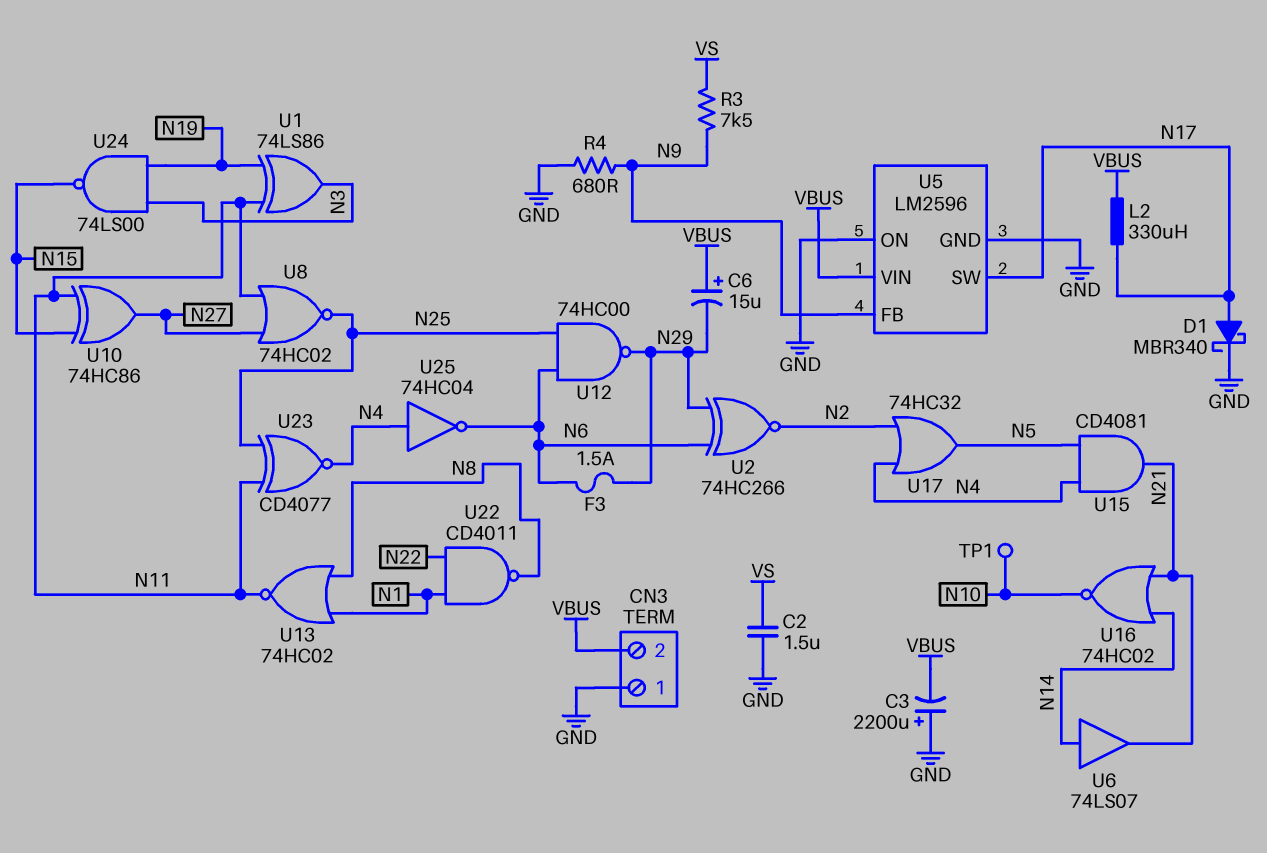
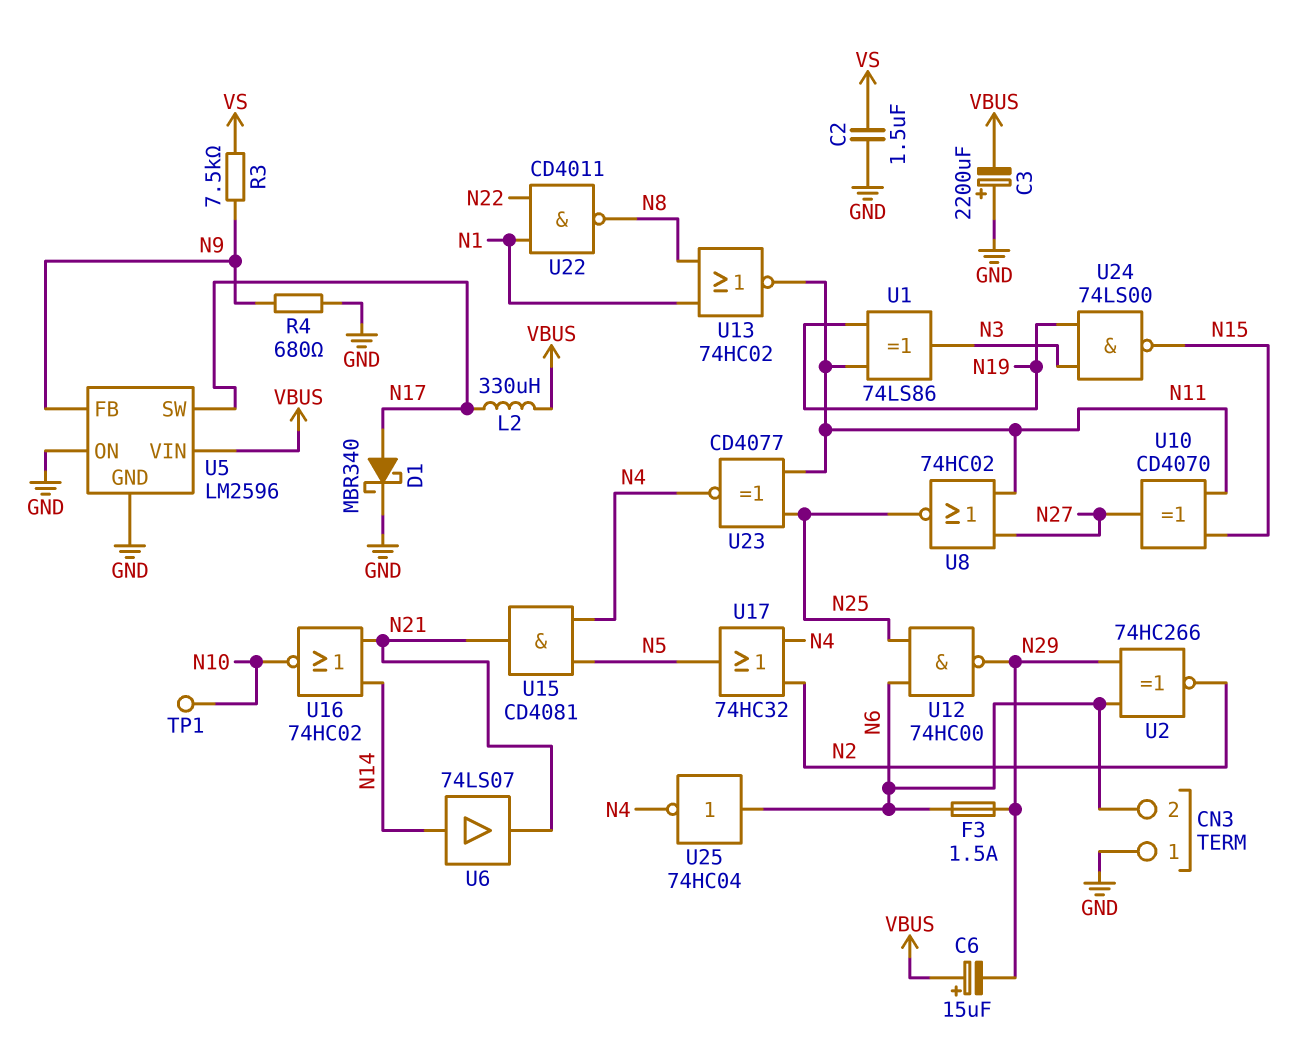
CN3 pin 2: VBUS -> N6
U10: XOR 74HC86 (in N11, in N15, out N27) -> XOR CD4070 (in N11, in N15, out N27)
U25: NOT 74HC04 (in N4, out N6) -> NOT 74HC04 (in N6, out N4)

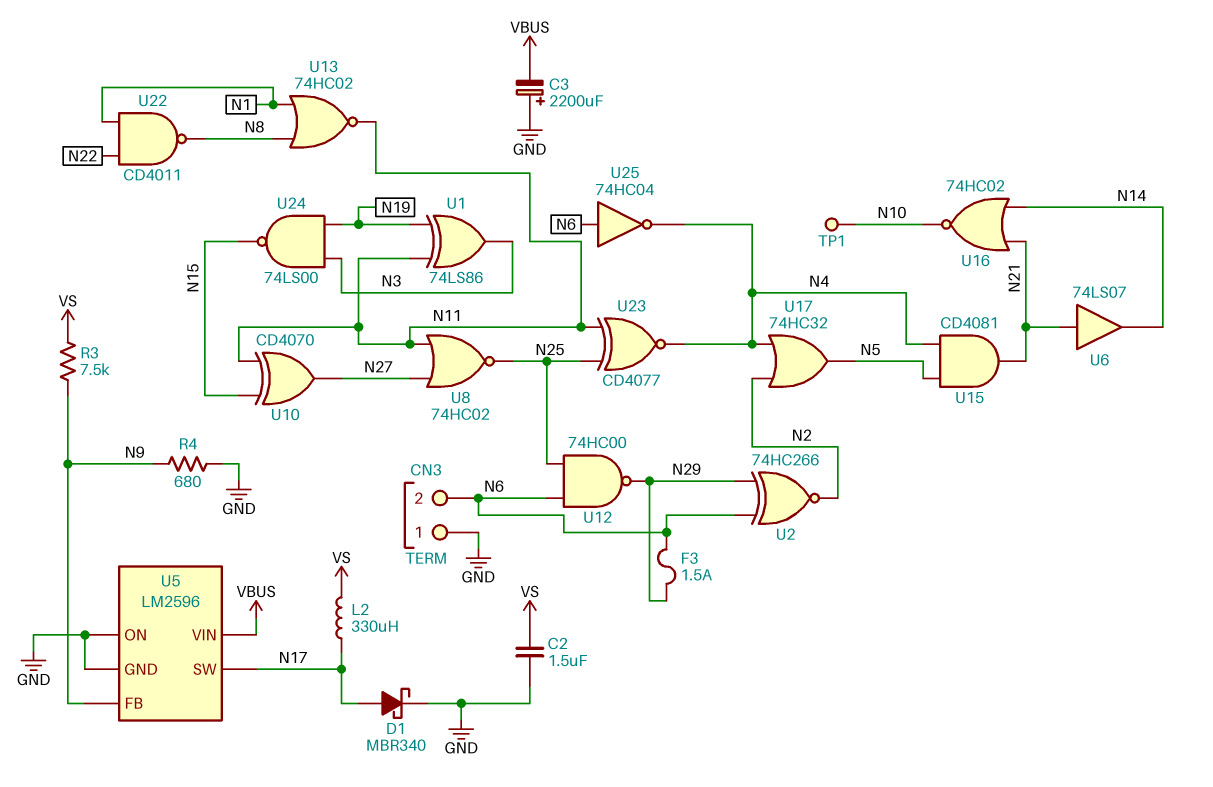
C6: 15uF (plus VBUS, minus N29) -> none
L2: 330uH (N17, VBUS) -> 330uH (N17, VS)
U6: buffer 74LS07 (in N14, out N21) -> buffer 74LS07 (in N21, out N14)

